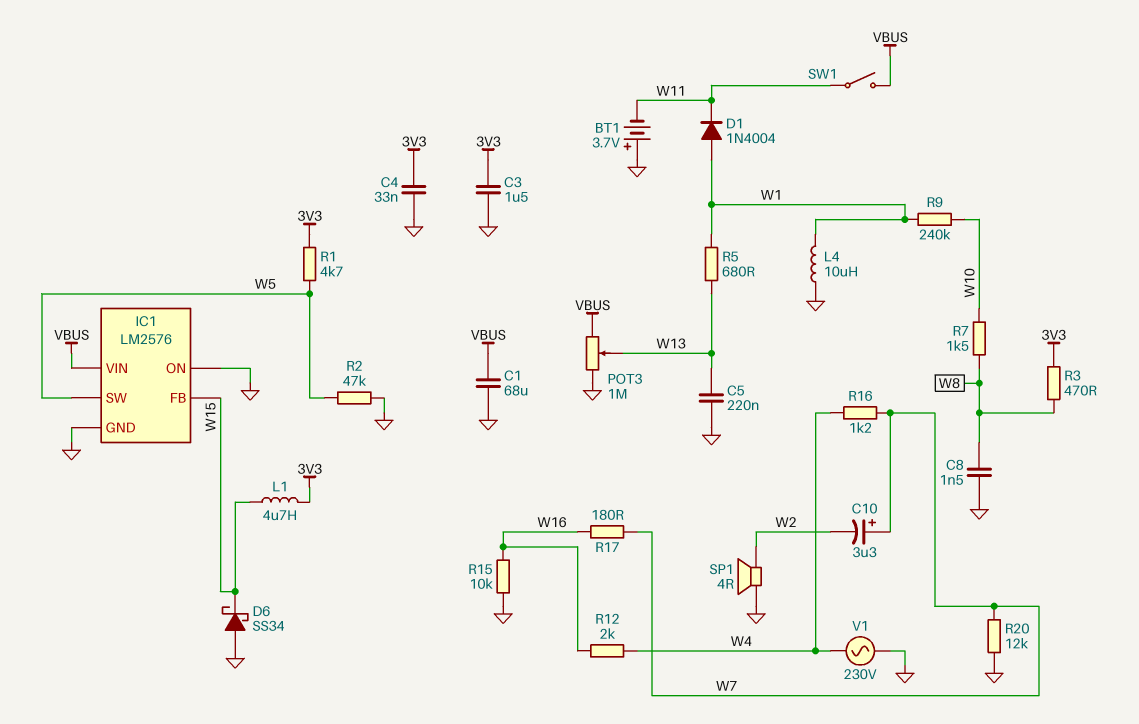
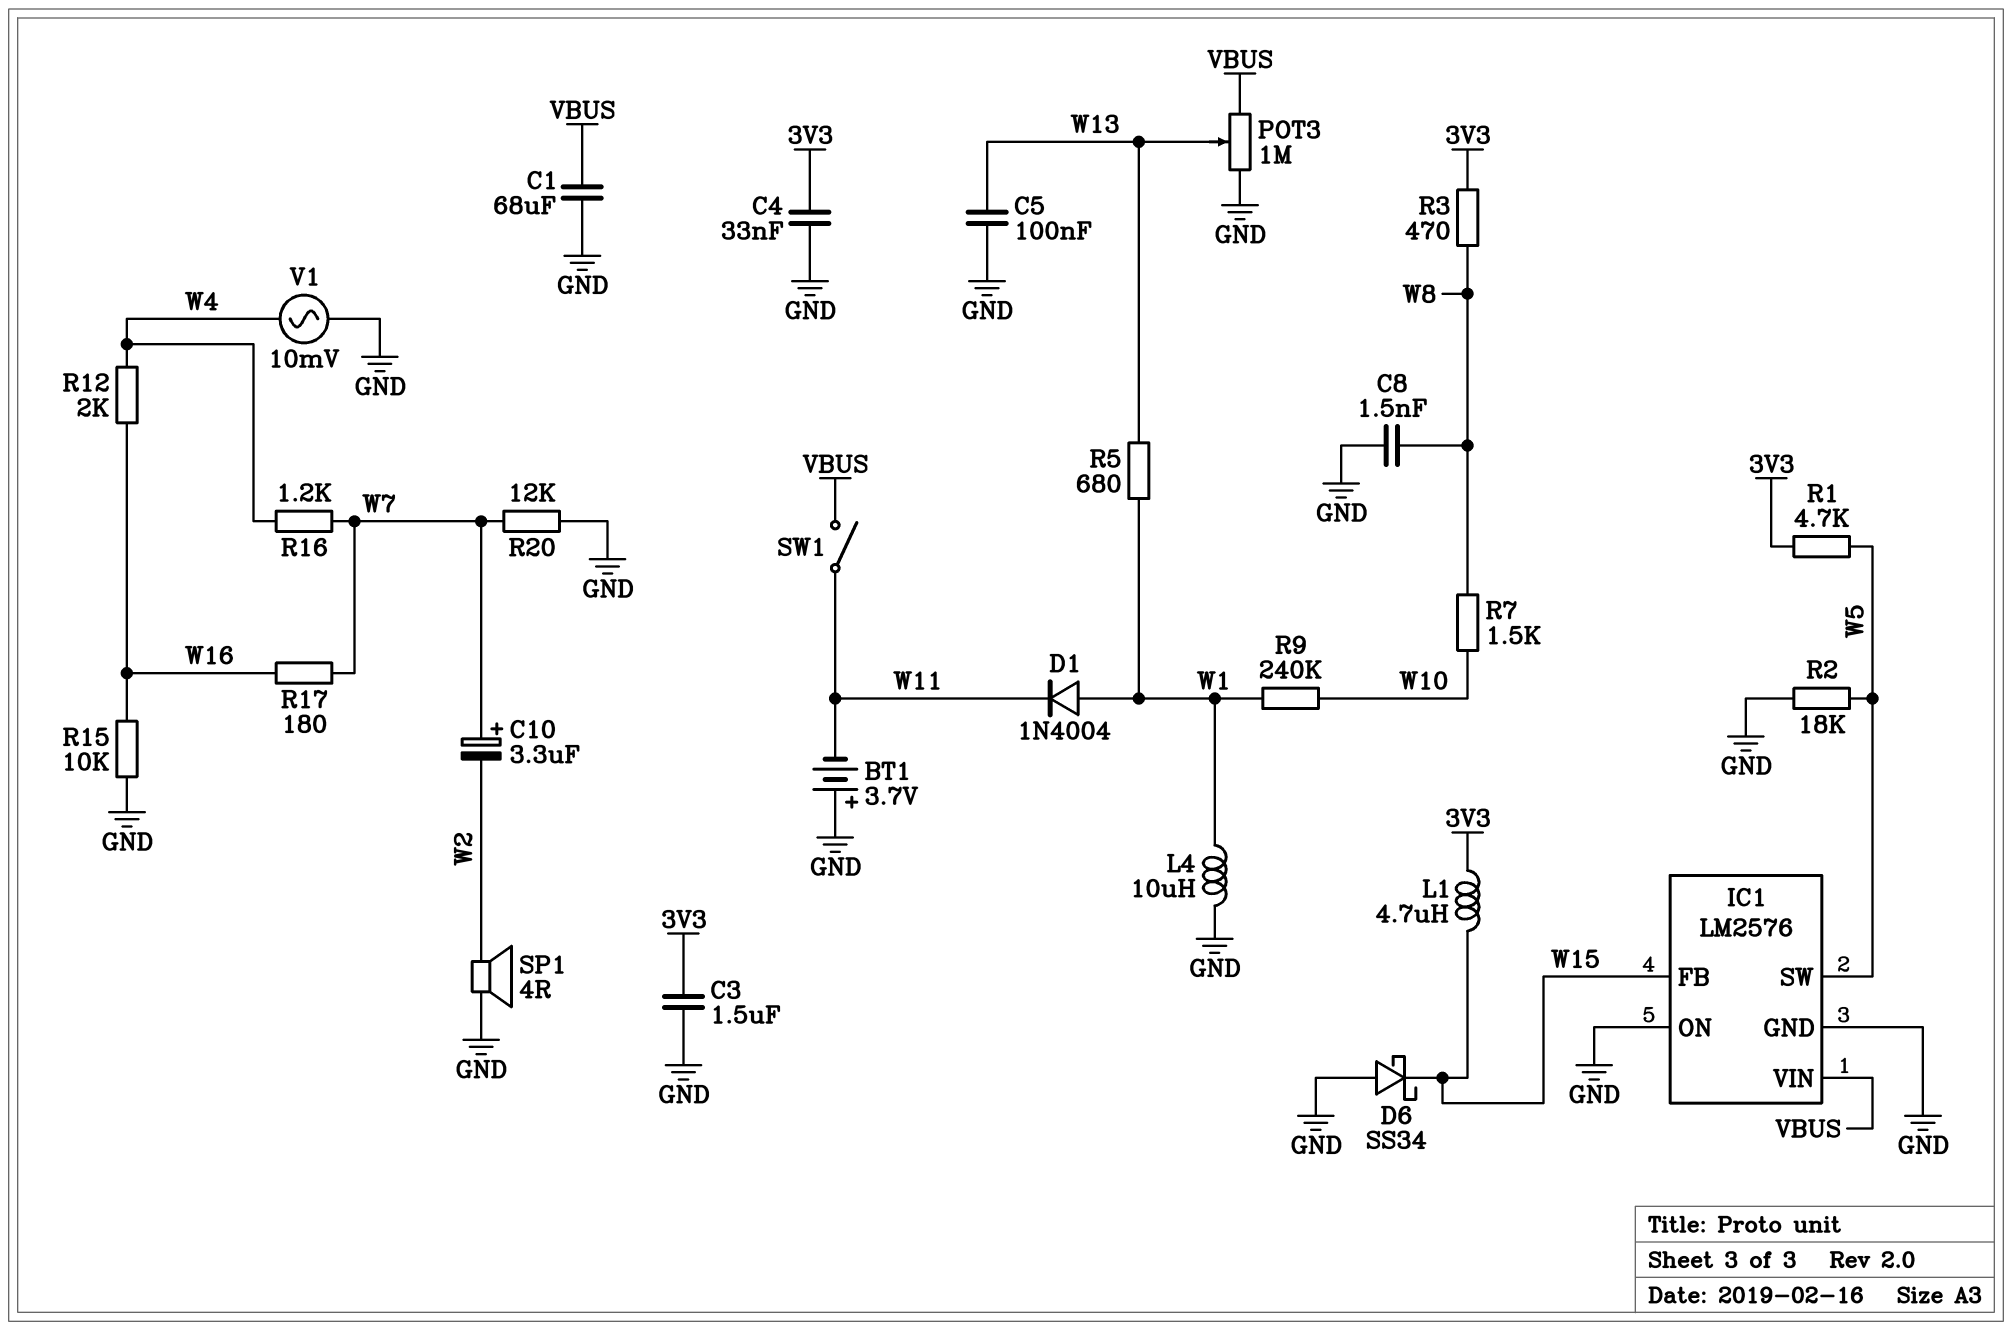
C5: 220nF (GND, W13) -> 100nF (GND, W13)
R2: 47k (GND, W5) -> 18k (GND, W5)
V1: AC 230V (GND, W4) -> AC 10mV (GND, W4)

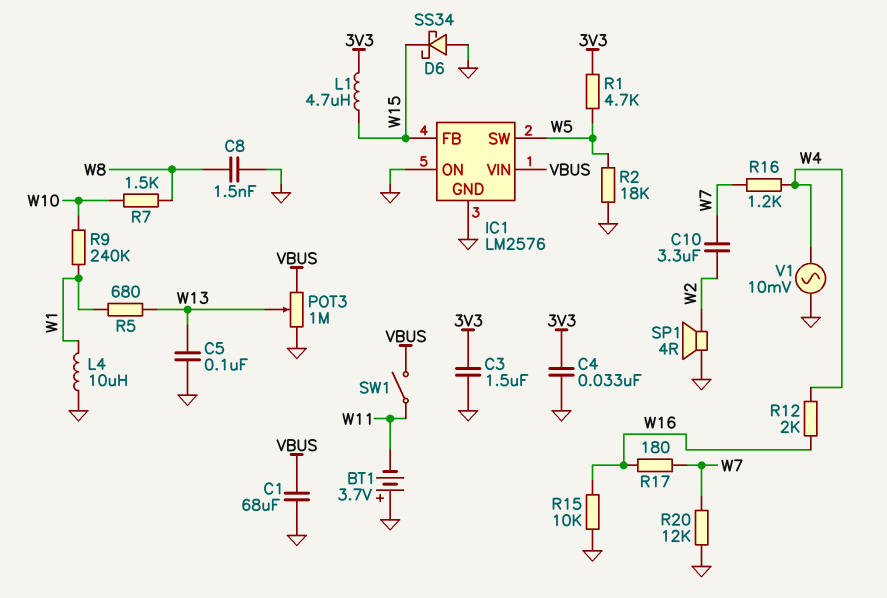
C10: 3.3uF (plus W7, minus W2) -> 3.3uF (W2, W7)
D1: diode 1N4004 (A W1, K W11) -> none
R3: 470 (3V3, W8) -> none

